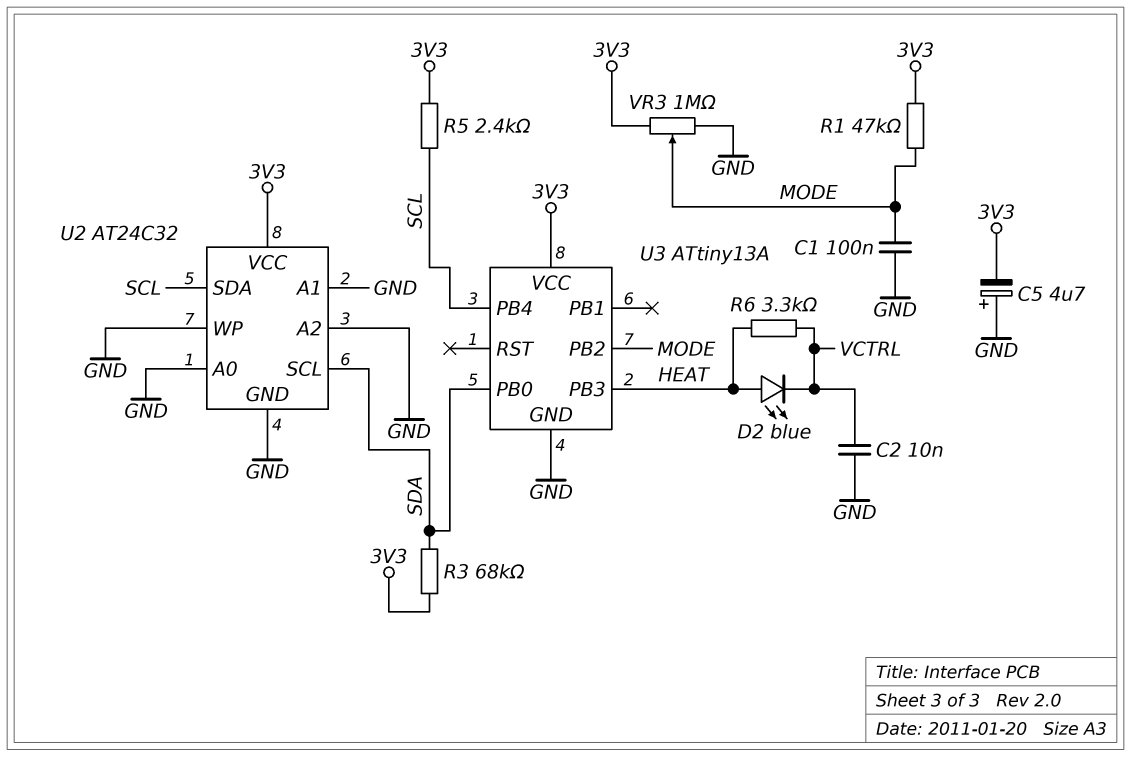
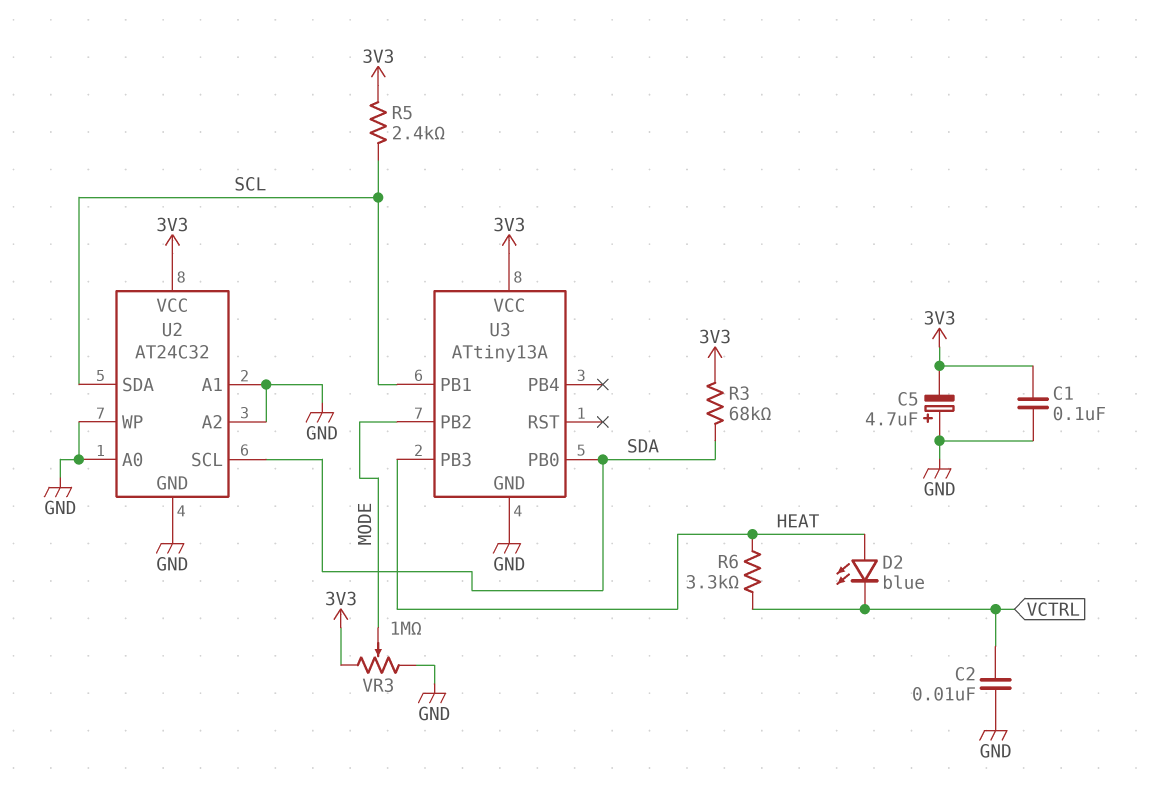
C1: 100nF (GND, MODE) -> 100nF (3V3, GND)
R1: 47k (3V3, MODE) -> none
U3 pin PB1: none -> SCL
U3 pin PB4: SCL -> none

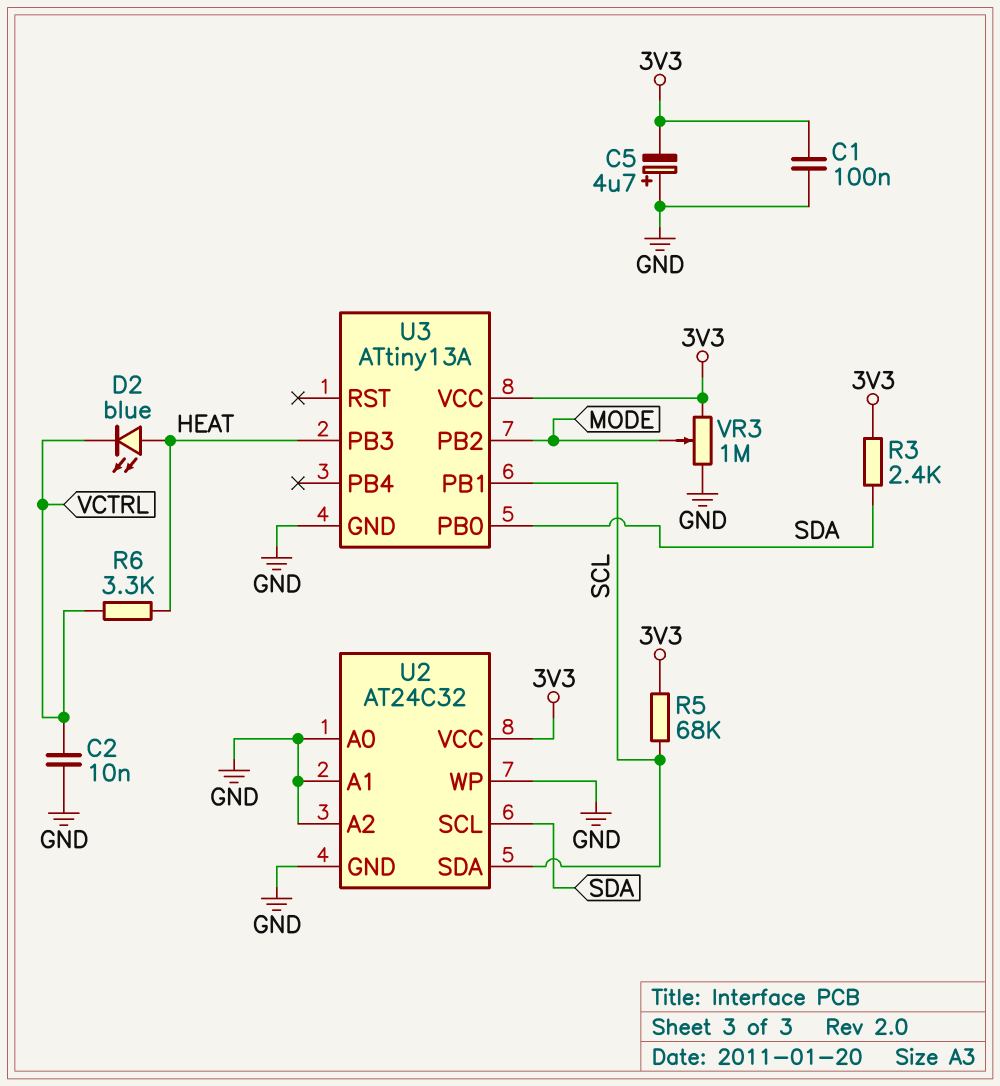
R3: 68k (3V3, SDA) -> 2.4k (3V3, SDA)
R5: 2.4k (3V3, SCL) -> 68k (3V3, SCL)

